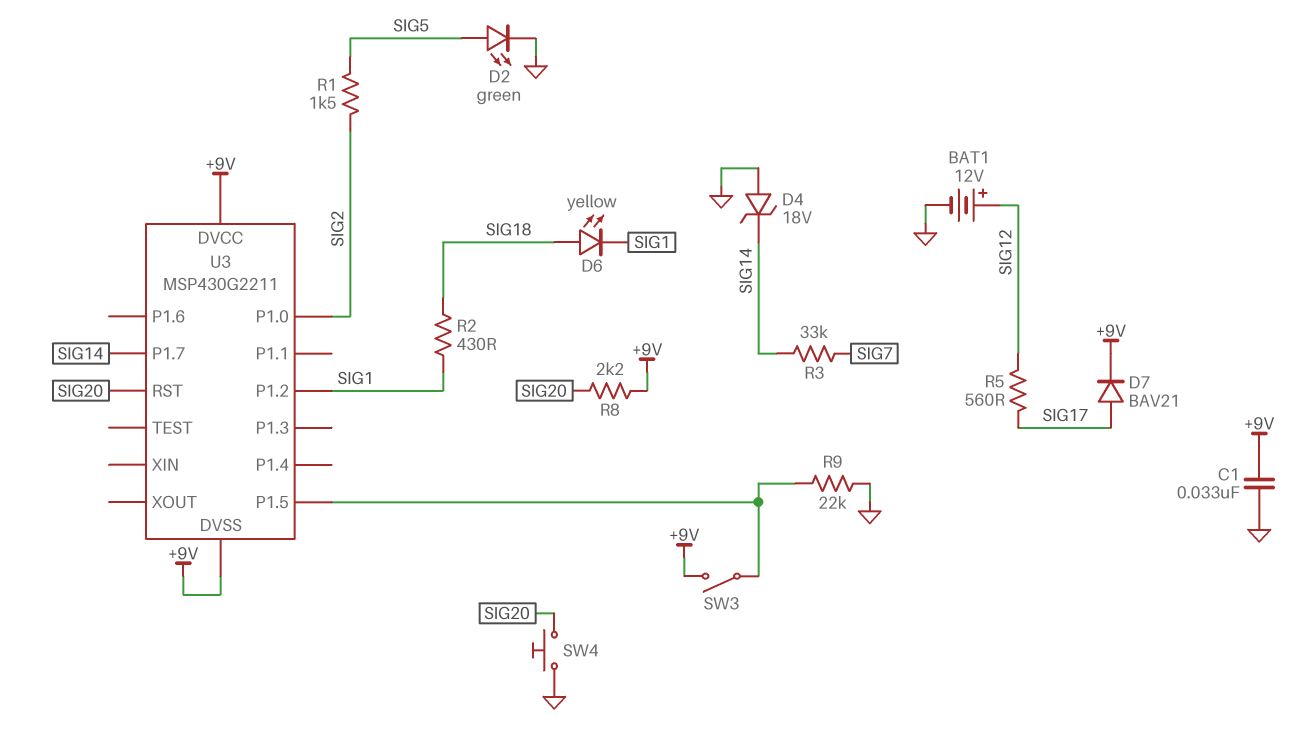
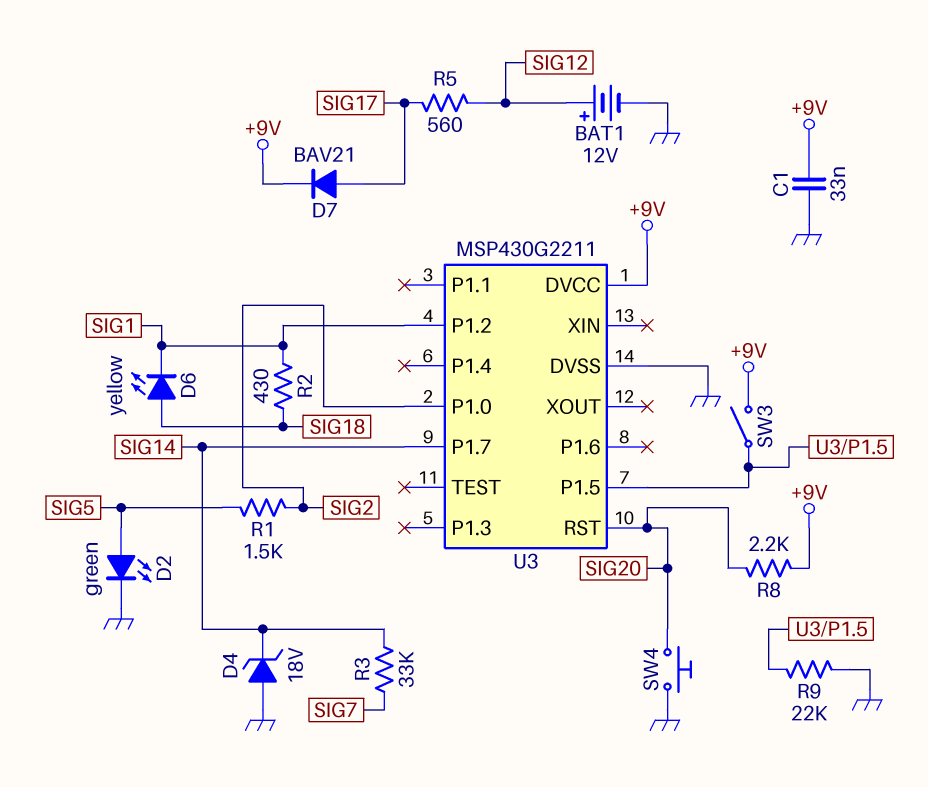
U3 pin DVSS: +9V -> GND

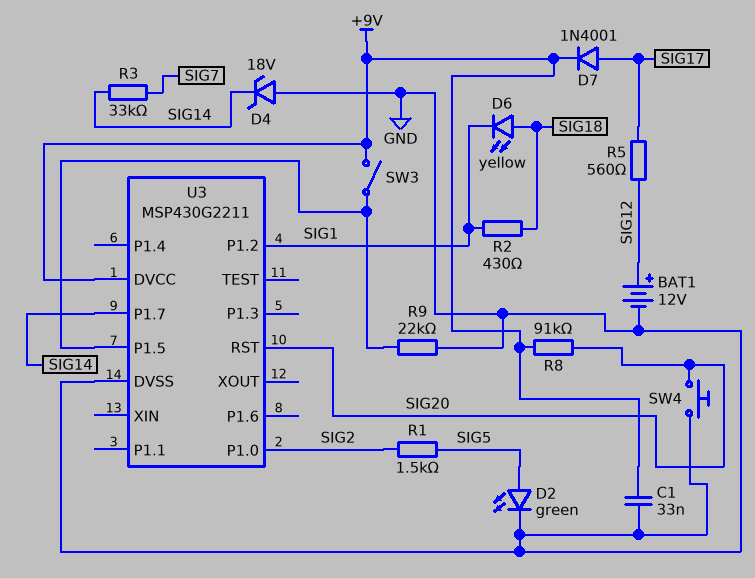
D7: diode BAV21 (A SIG17, K +9V) -> diode 1N4001 (A SIG17, K +9V)
R8: 2.2k (+9V, SIG20) -> 91k (+9V, SIG20)

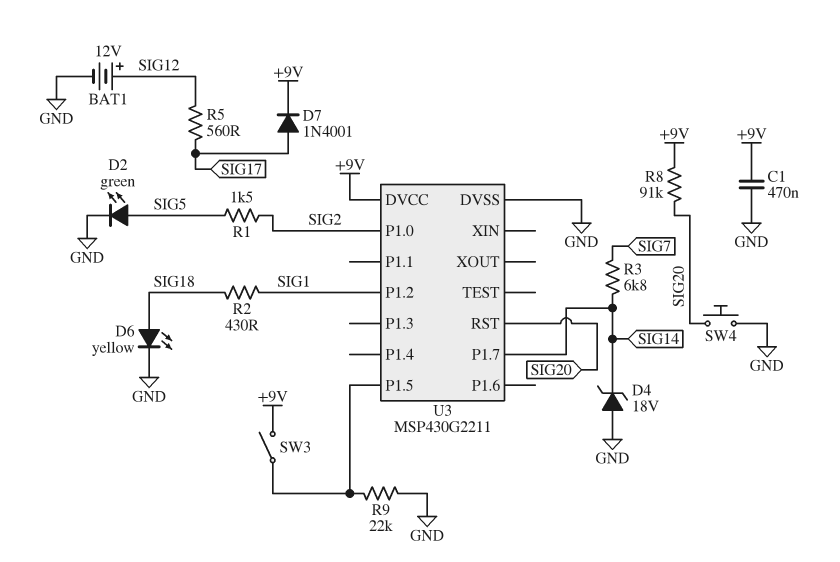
C1: 33nF (+9V, GND) -> 470nF (+9V, GND)
D6: LED yellow (A SIG18, K SIG1) -> LED yellow (A SIG18, K GND)
R3: 33k (SIG7, SIG14) -> 6.8k (SIG7, SIG14)

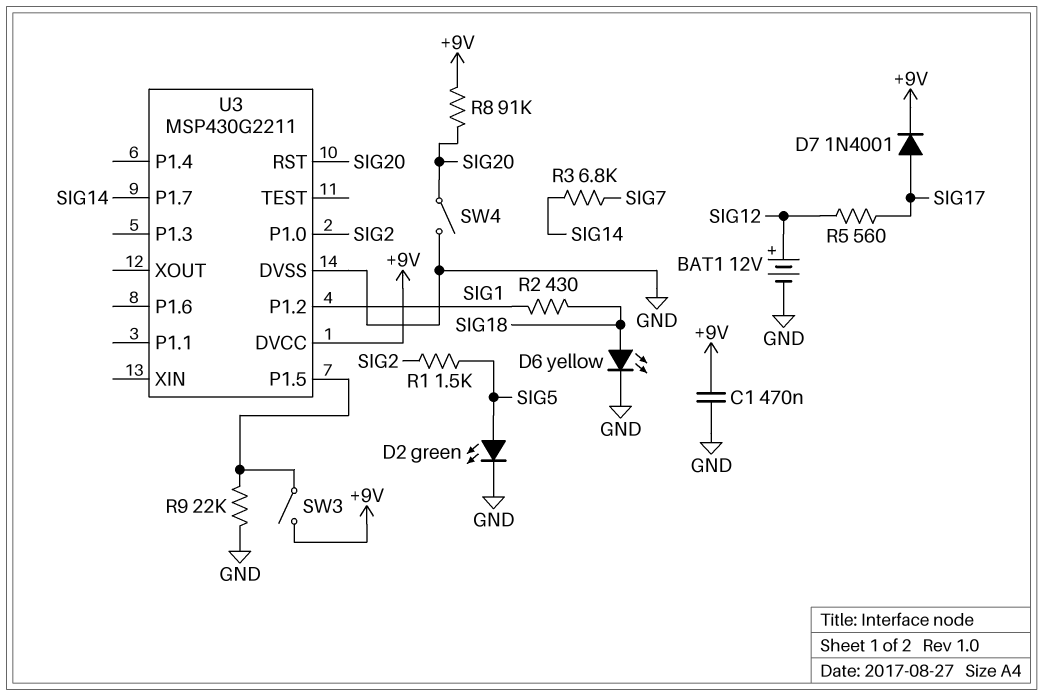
D4: zener 18V (A GND, K SIG14) -> none
SW4: button (GND, SIG20) -> switch (GND, SIG20)

